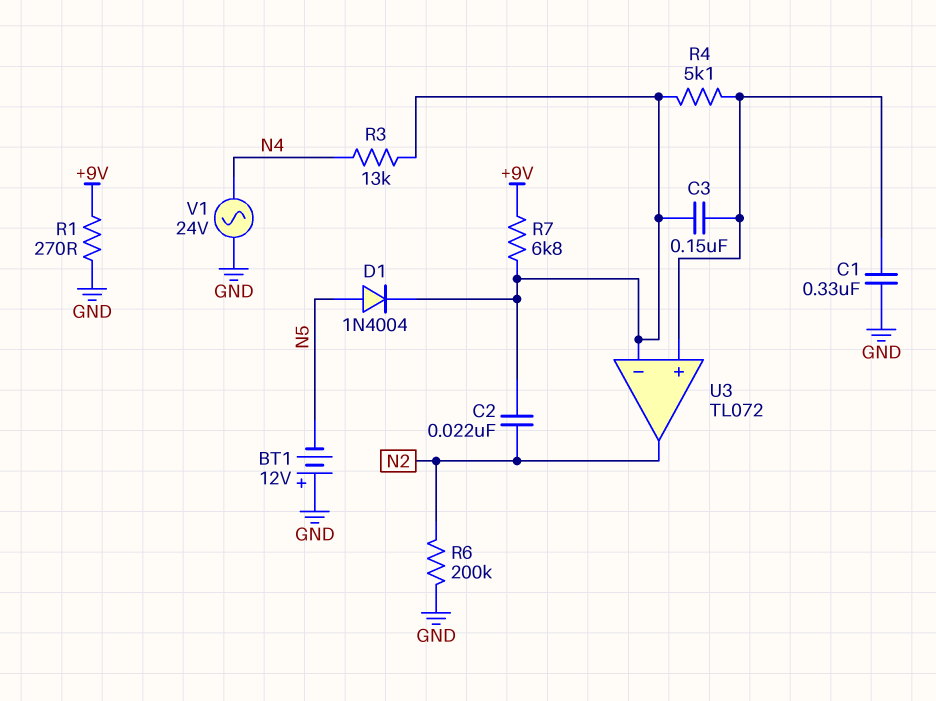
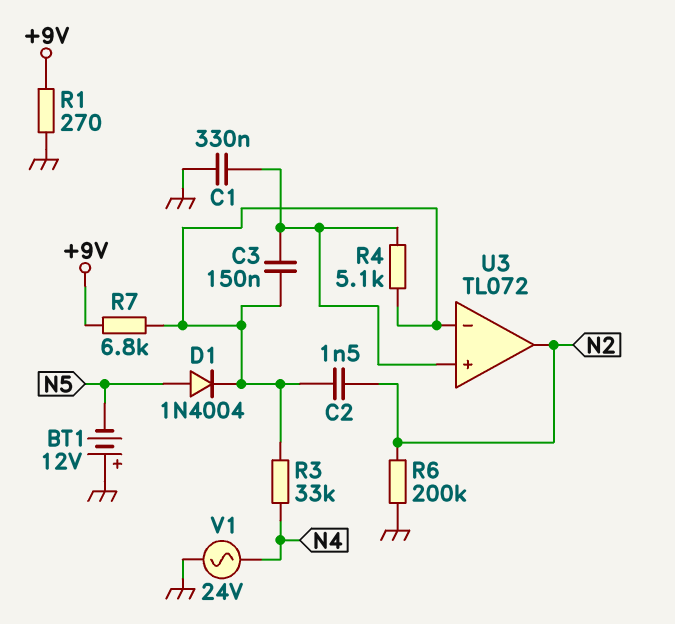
C2: 22nF (N2, U3/in-) -> 1.5nF (N2, U3/in-)
R3: 13k (N4, U3/in-) -> 33k (N4, U3/in-)

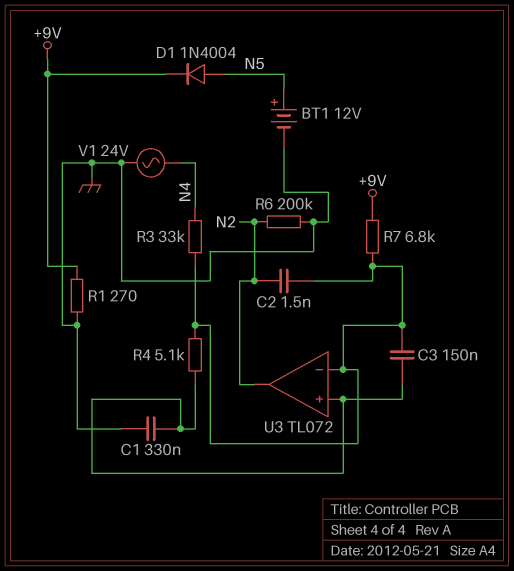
BT1: 12V (plus GND, minus N5) -> 12V (plus N5, minus GND)
D1: diode 1N4004 (A N5, K U3/in-) -> diode 1N4004 (A N5, K +9V)

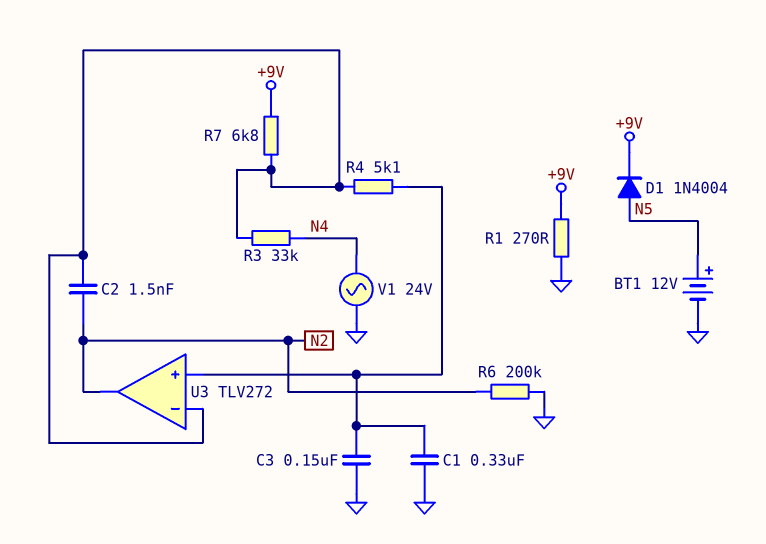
C3: 150nF (U3/in+, U3/in-) -> 150nF (GND, U3/in+)
U3: TL072 -> TLV272

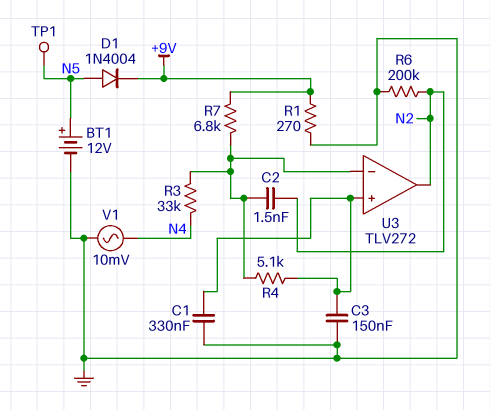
TP1: none -> test point (N5)
V1: AC 24V (GND, N4) -> AC 10mV (GND, N4)

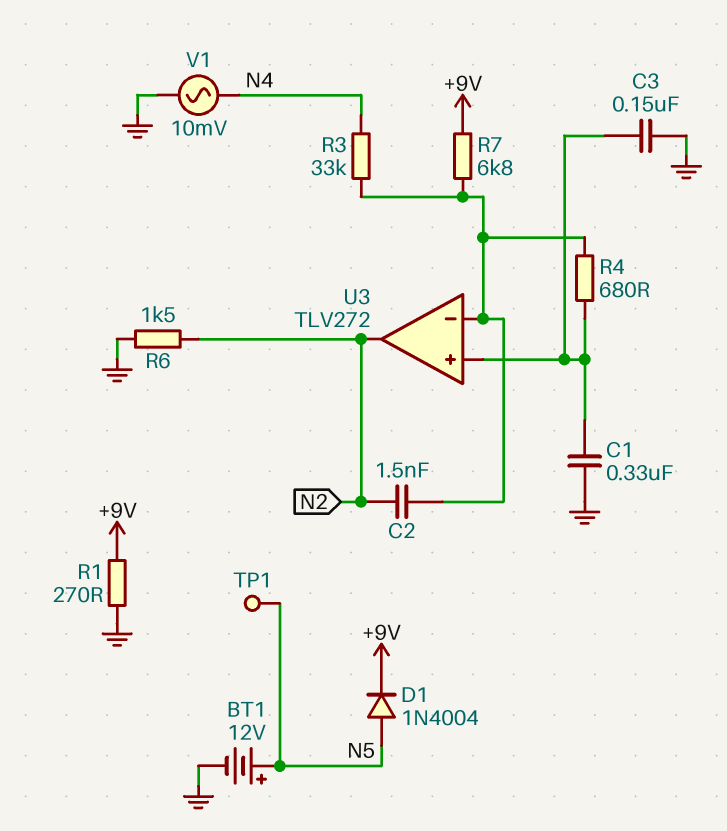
R4: 5.1k (U3/in+, U3/in-) -> 680 (U3/in+, U3/in-)
R6: 200k (GND, N2) -> 1.5k (GND, N2)

